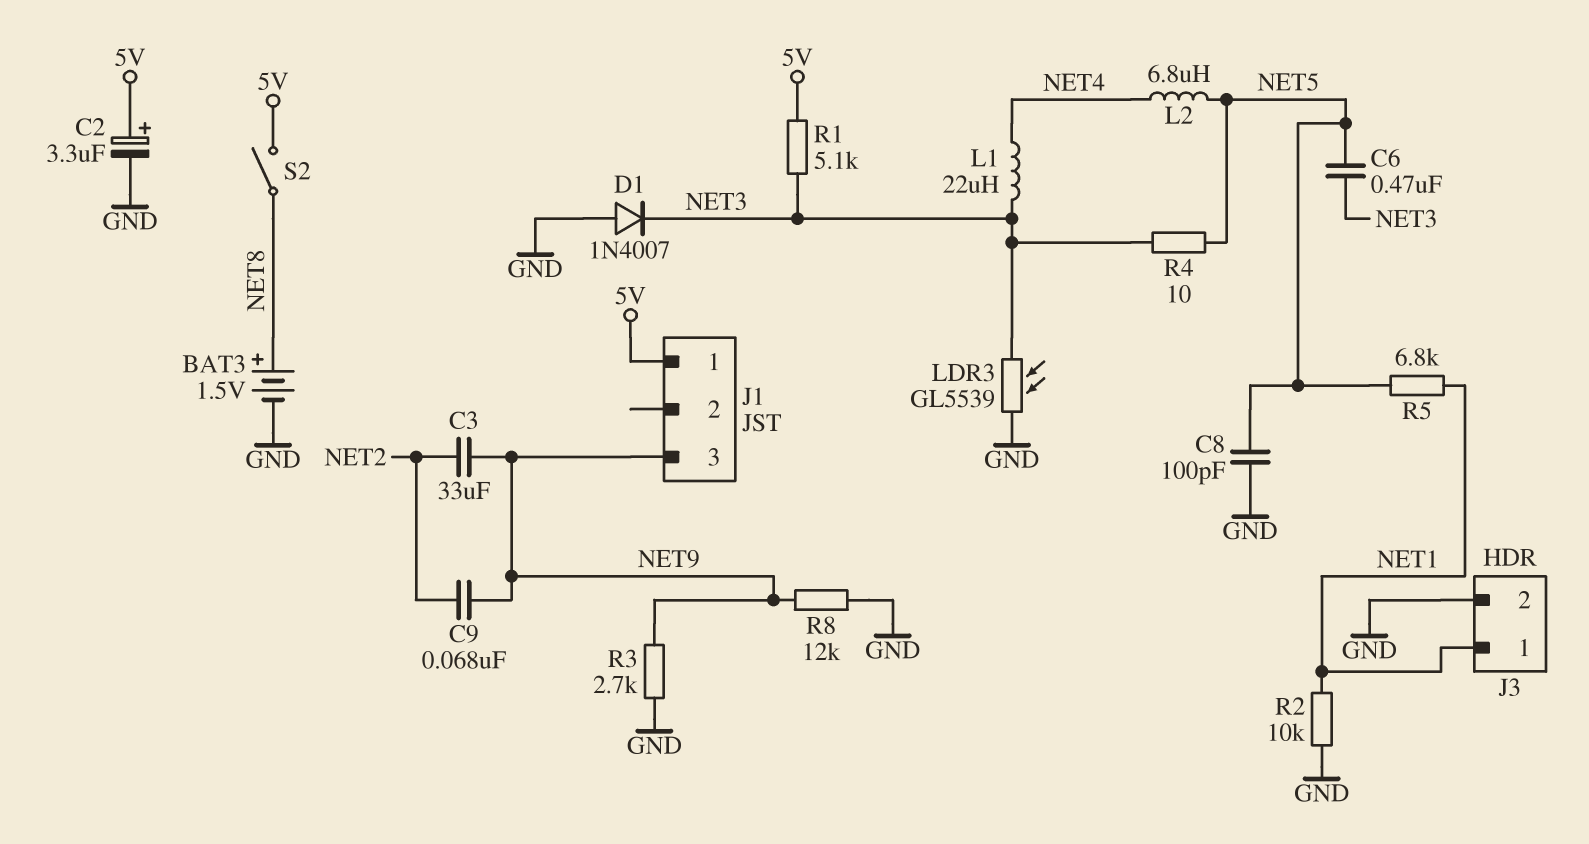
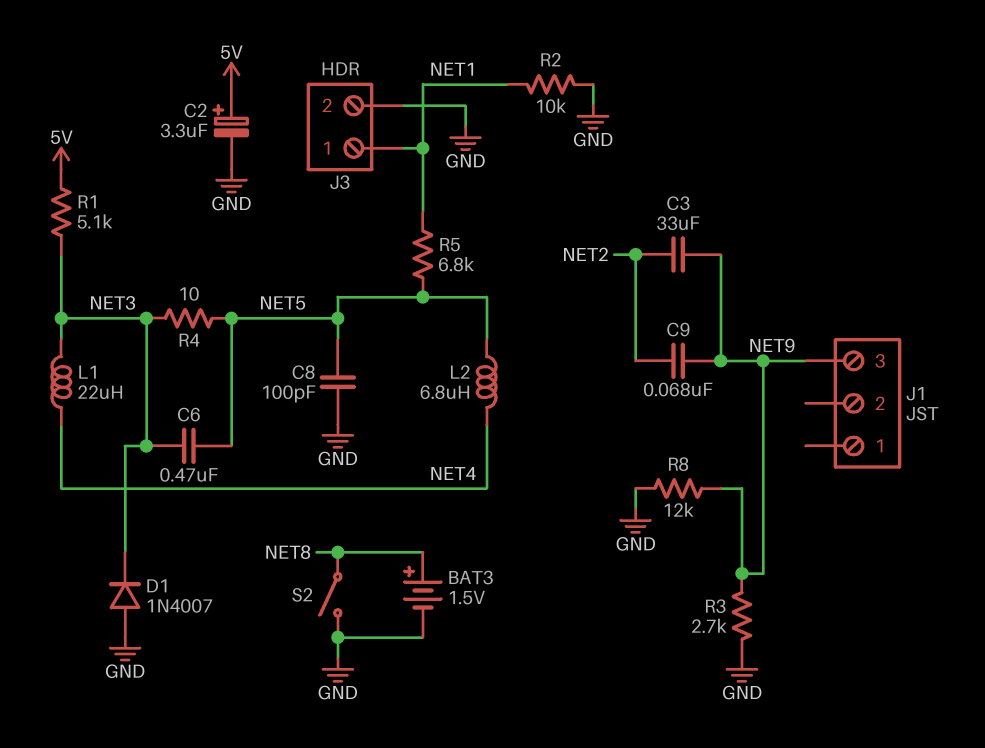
J1 pin 1: 5V -> none
LDR3: GL5539 (GND, NET3) -> none
S2: switch (5V, NET8) -> switch (GND, NET8)

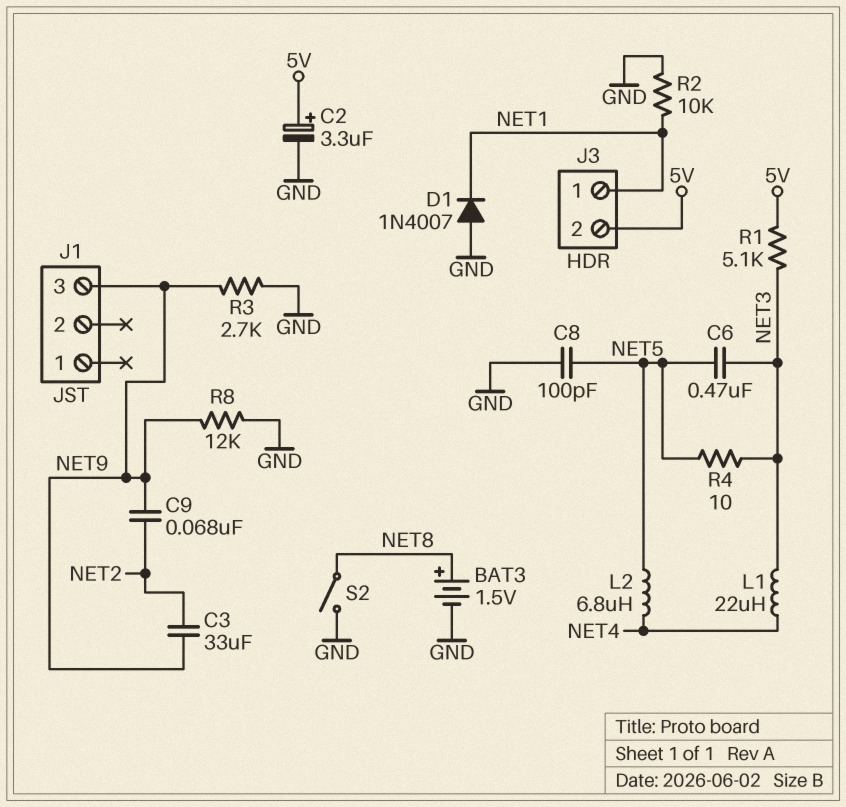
D1: diode 1N4007 (A GND, K NET3) -> diode 1N4007 (A GND, K NET1)
J3 pin 2: GND -> 5V
R5: 6.8k (NET1, NET5) -> none

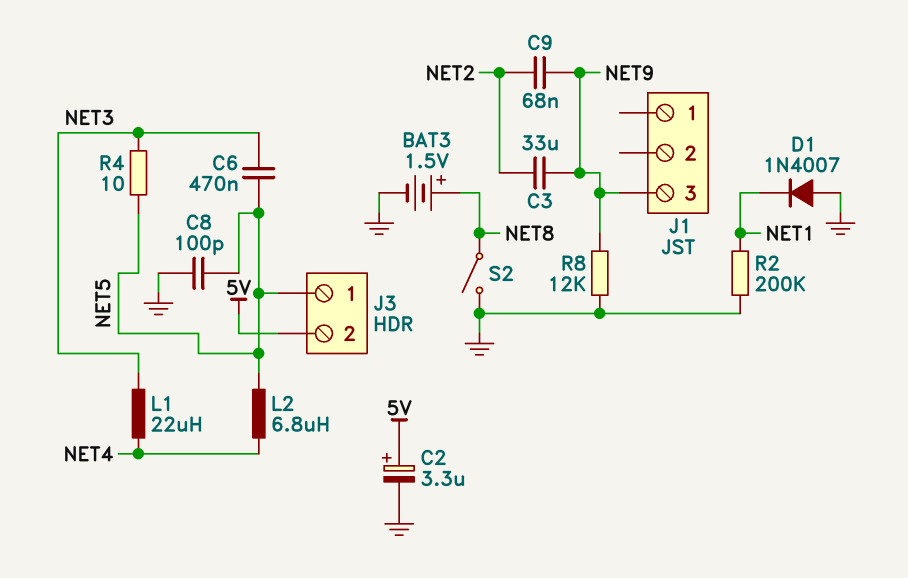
J3 pin 1: NET1 -> NET5
R1: 5.1k (5V, NET3) -> none
R2: 10k (GND, NET1) -> 200k (GND, NET1)
R3: 2.7k (GND, NET9) -> none

